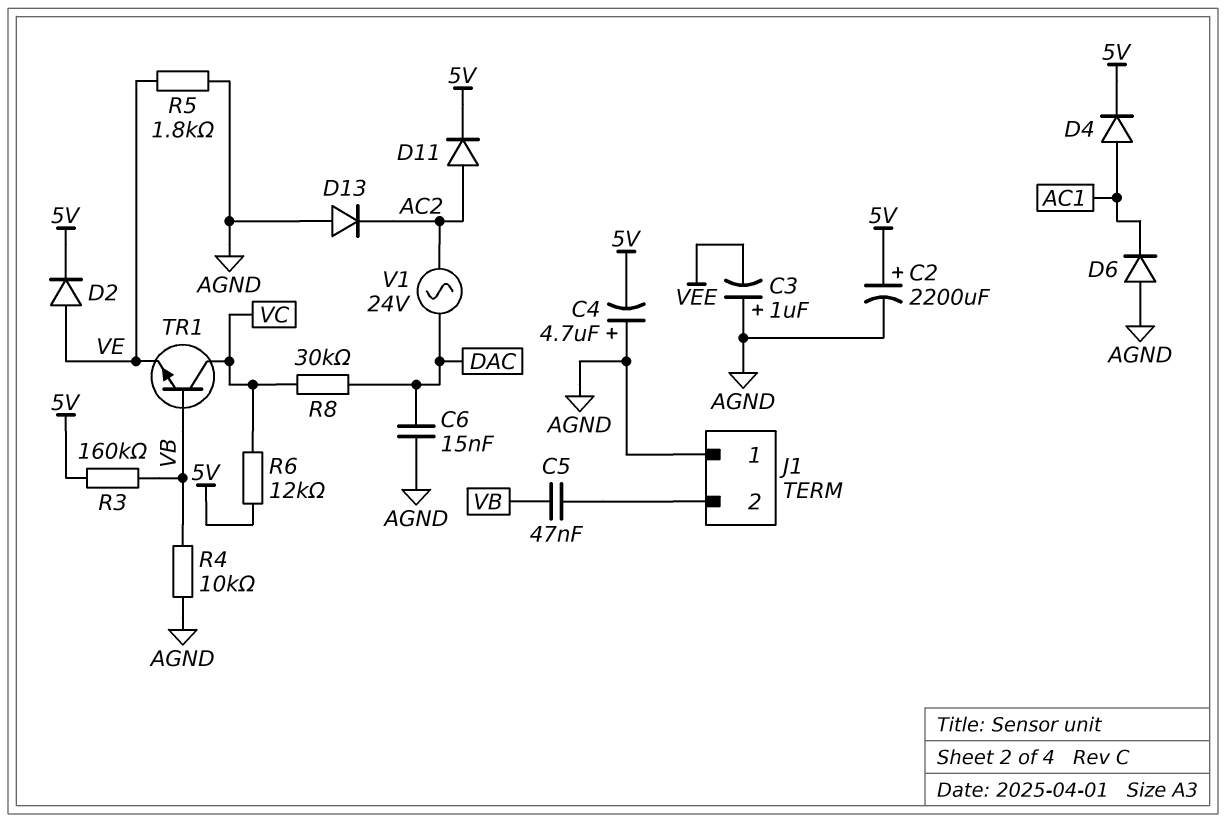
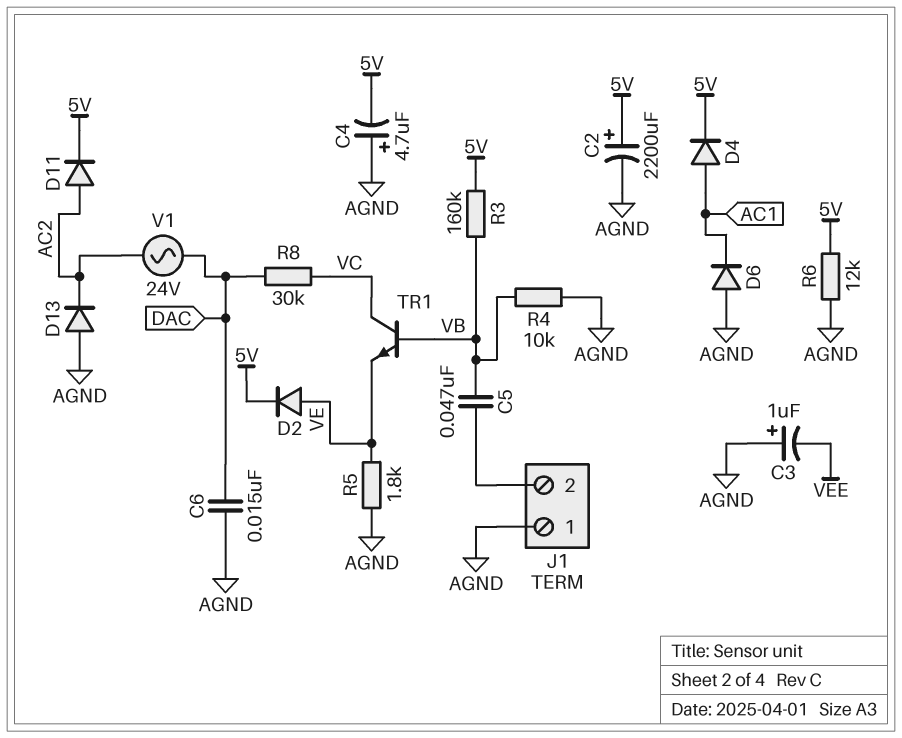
R6: 12k (5V, VC) -> 12k (5V, AGND)

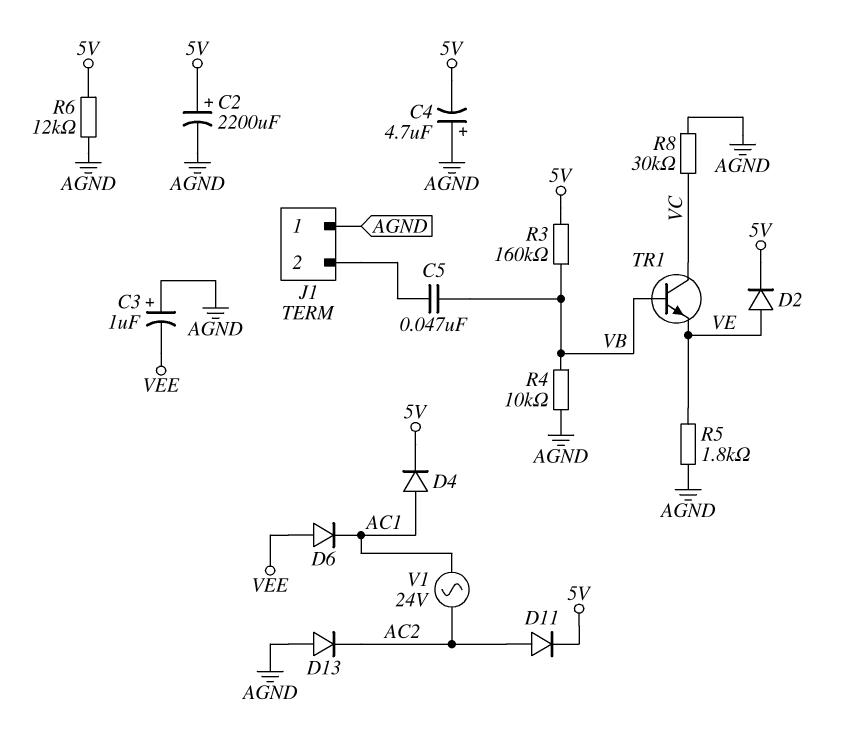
C6: 15nF (AGND, DAC) -> none
D6: diode (A AGND, K AC1) -> diode (A VEE, K AC1)
R8: 30k (DAC, VC) -> 30k (AGND, VC)
V1: AC 24V (AC2, DAC) -> AC 24V (AC1, AC2)

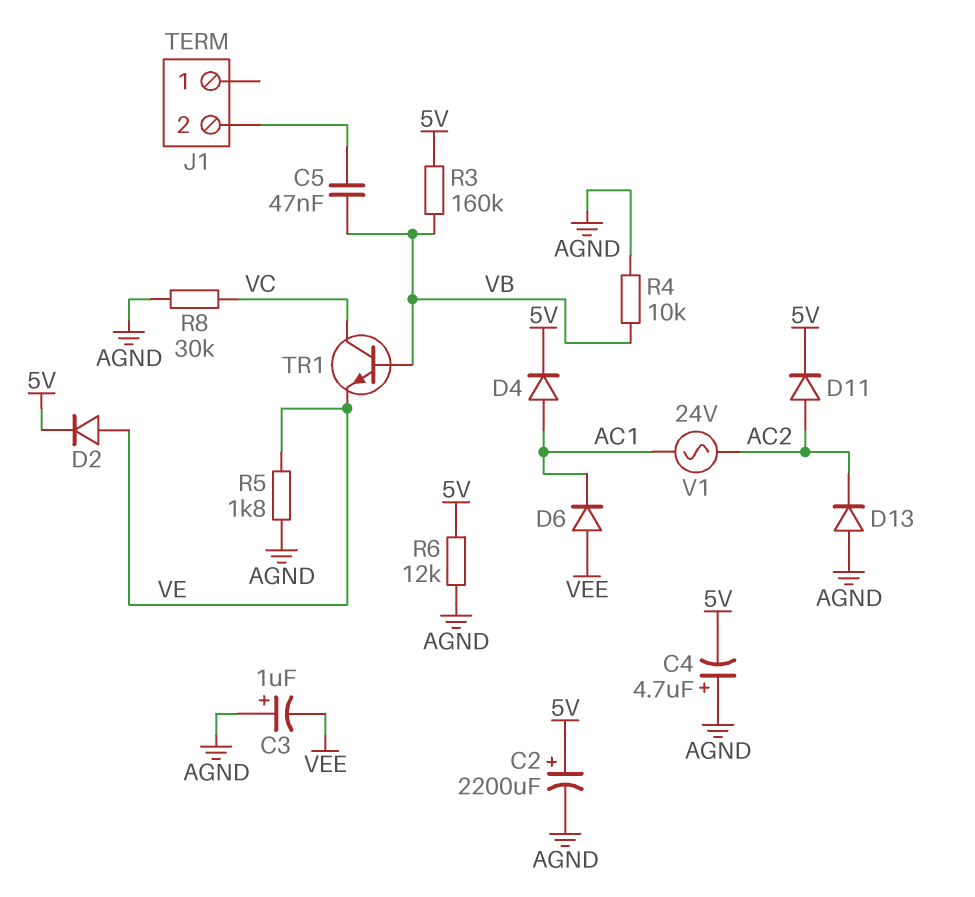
J1 pin 1: AGND -> none

